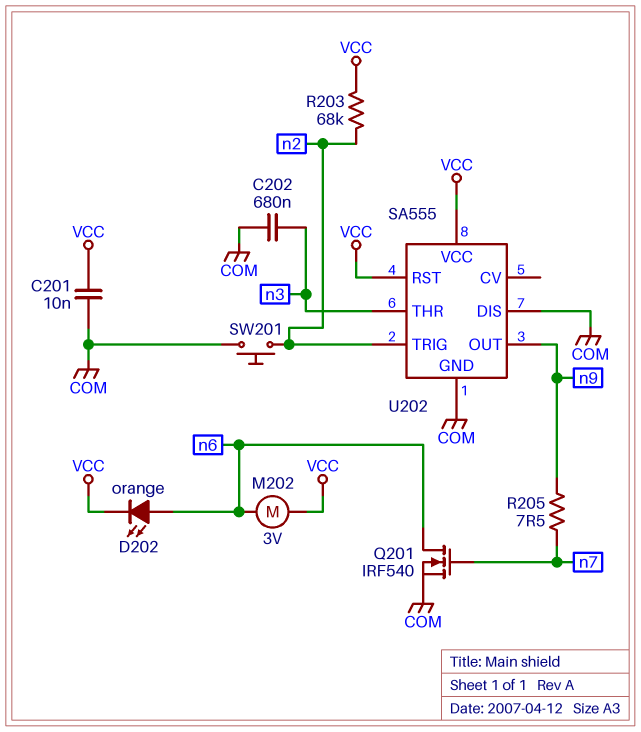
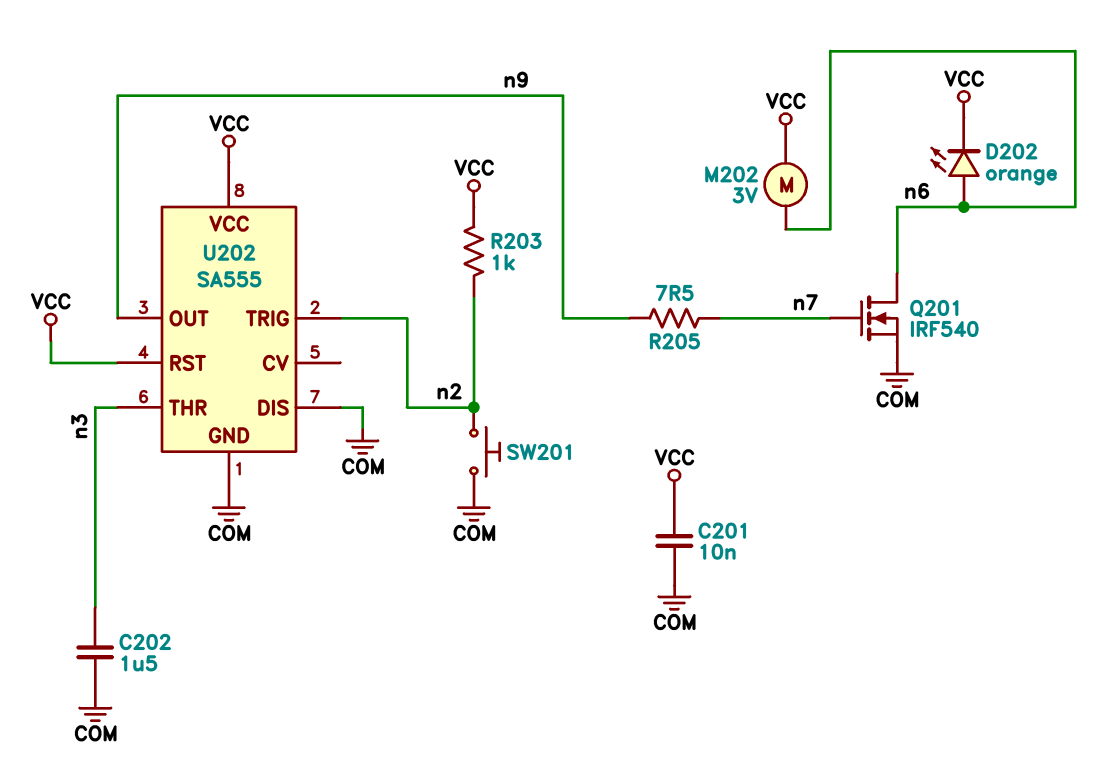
C202: 680nF (COM, n3) -> 1.5uF (COM, n3)
R203: 68k (VCC, n2) -> 1k (VCC, n2)

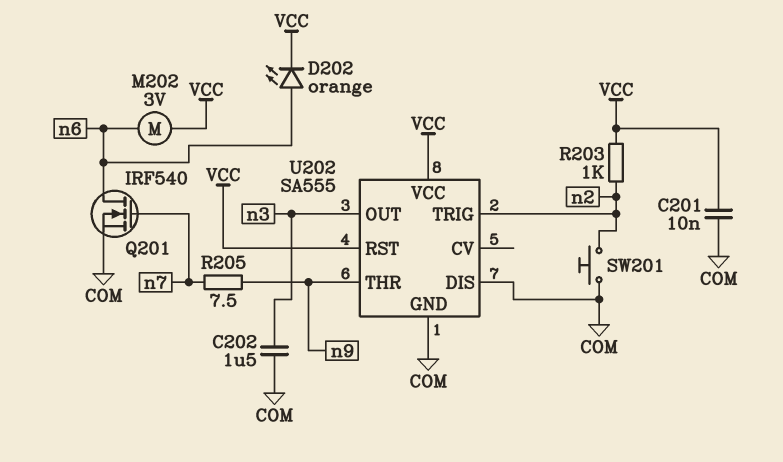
U202 pin OUT: n9 -> n3
U202 pin THR: n3 -> n9

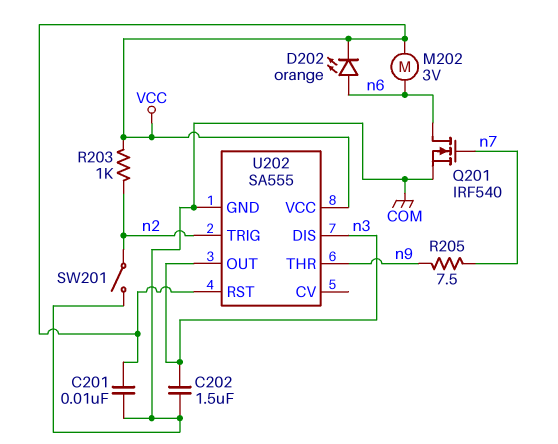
SW201: button (COM, n2) -> switch (COM, n2)
U202 pin DIS: COM -> n3

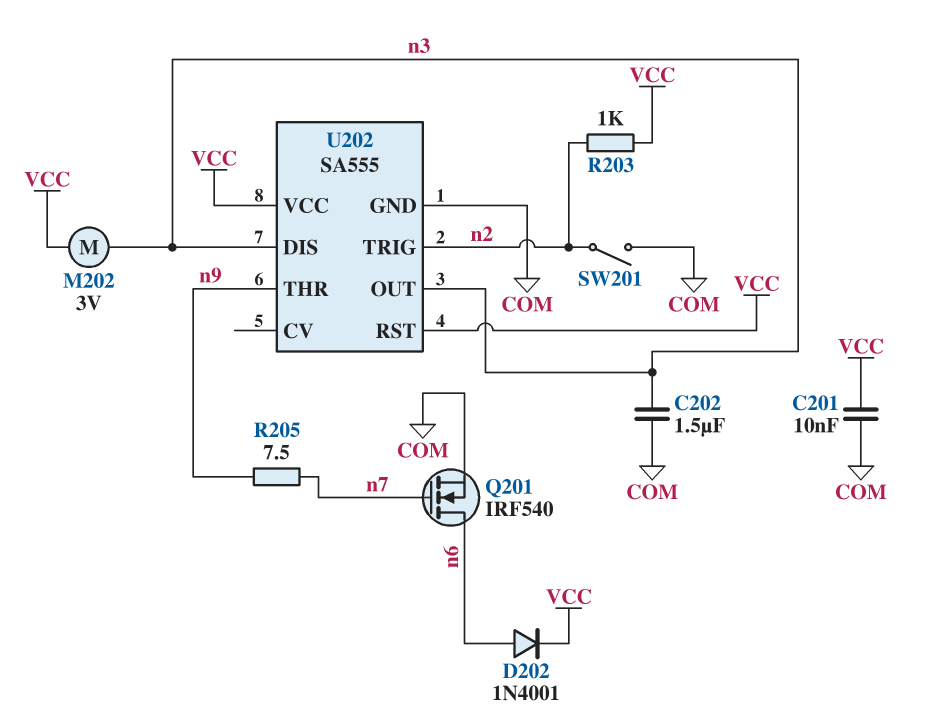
D202: LED orange (A n6, K VCC) -> diode 1N4001 (A n6, K VCC)
M202: motor 3V (VCC, n6) -> motor 3V (VCC, n3)

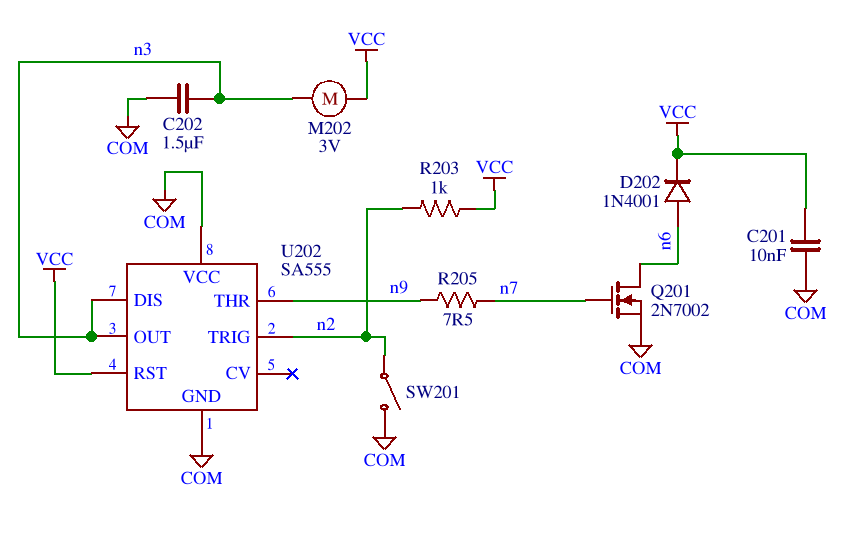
Q201: NMOS IRF540 (G n7, D n6, S COM) -> NMOS 2N7002 (G n7, D n6, S COM)
U202 pin VCC: VCC -> COM

